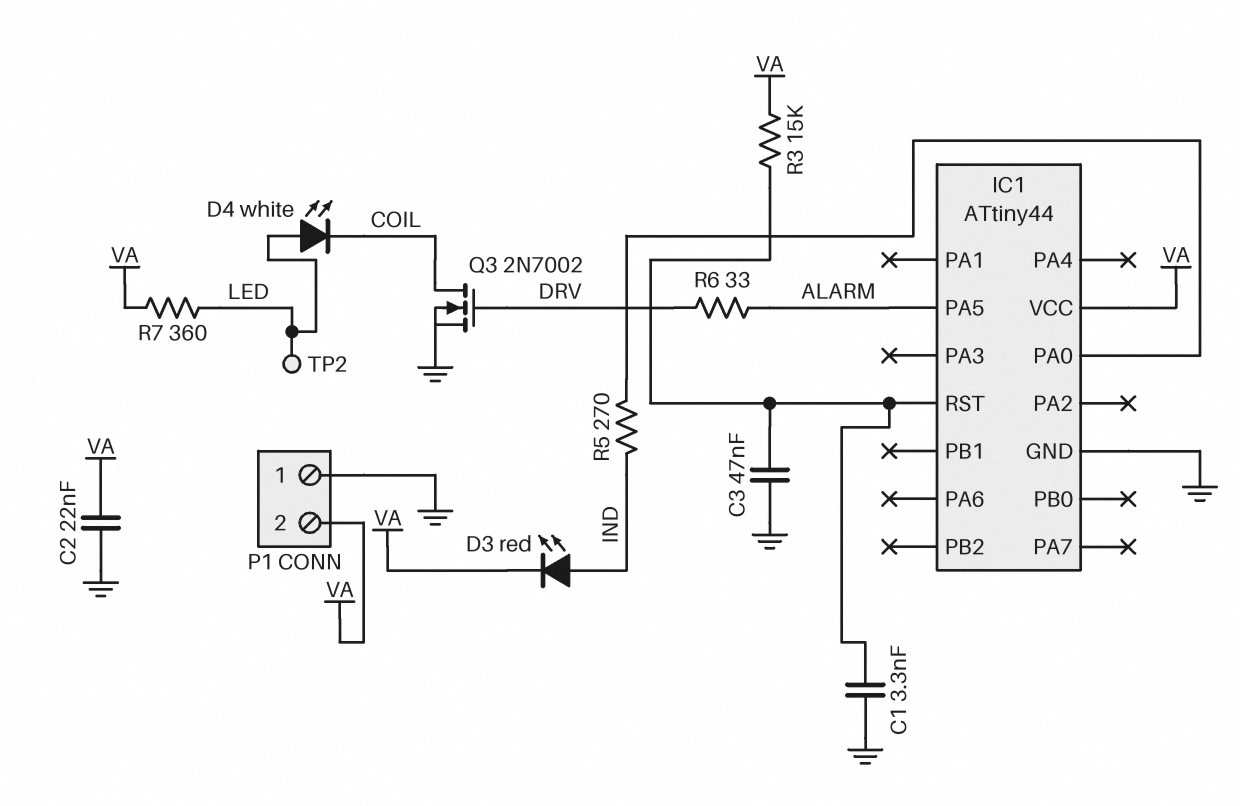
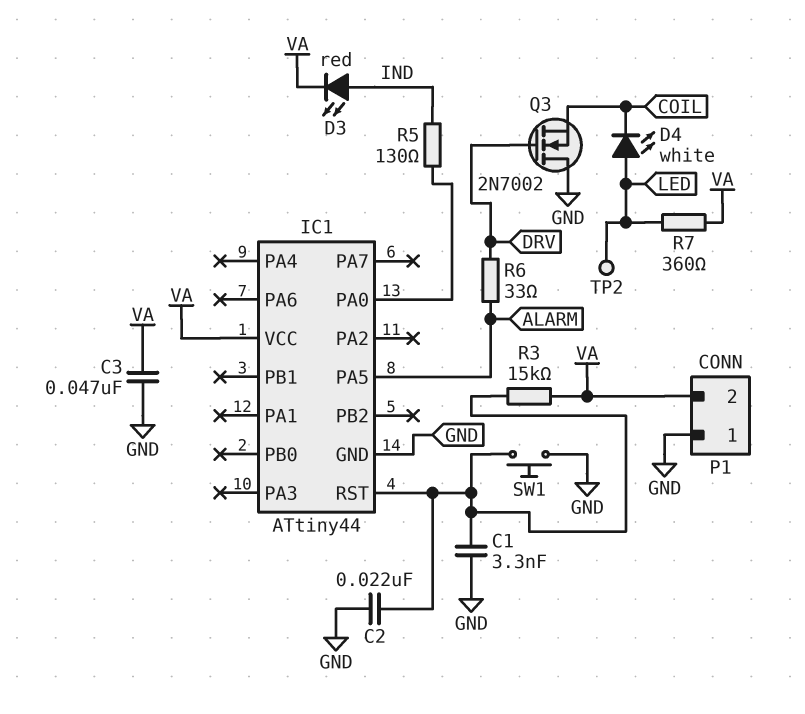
C2: 22nF (GND, VA) -> 22nF (GND, IC1/RST)
C3: 47nF (GND, IC1/RST) -> 47nF (GND, VA)
Q3: NMOS 2N7002 (G DRV, D COIL, S GND) -> NMOS 2N7002 (G DRV, D GND, S COIL)
R5: 270 (IC1/PA0, IND) -> 130 (IC1/PA0, IND)
SW1: none -> button (GND, IC1/RST)

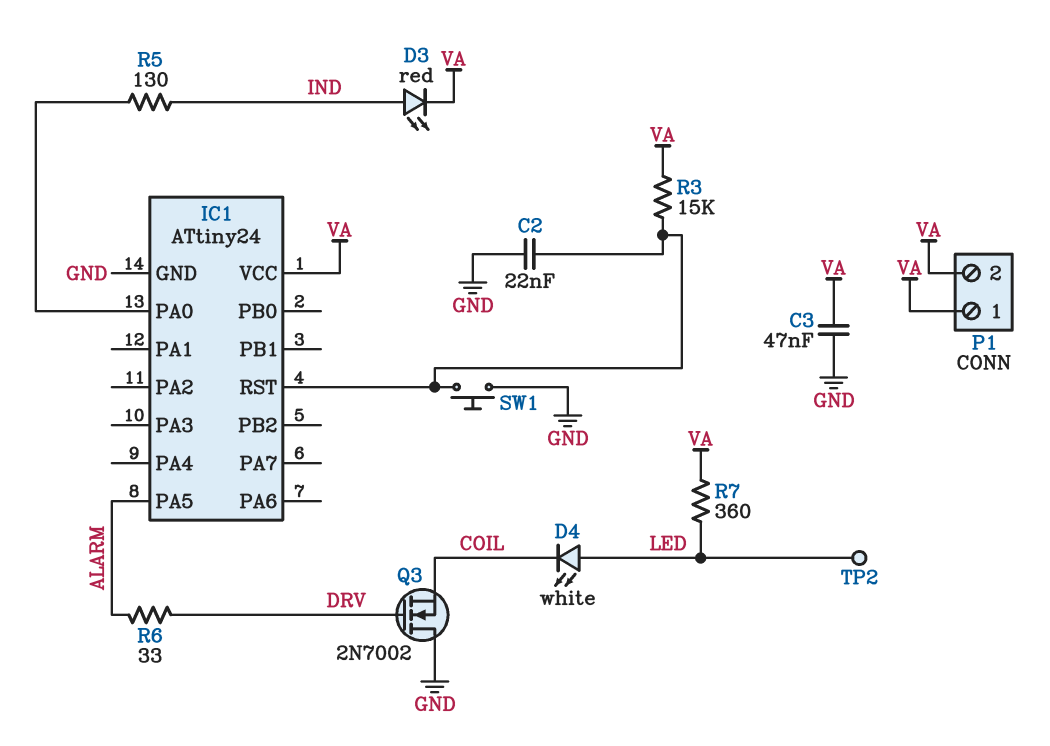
C1: 3.3nF (GND, IC1/RST) -> none
IC1: ATtiny44 -> ATtiny24
P1 pin 1: GND -> VA

